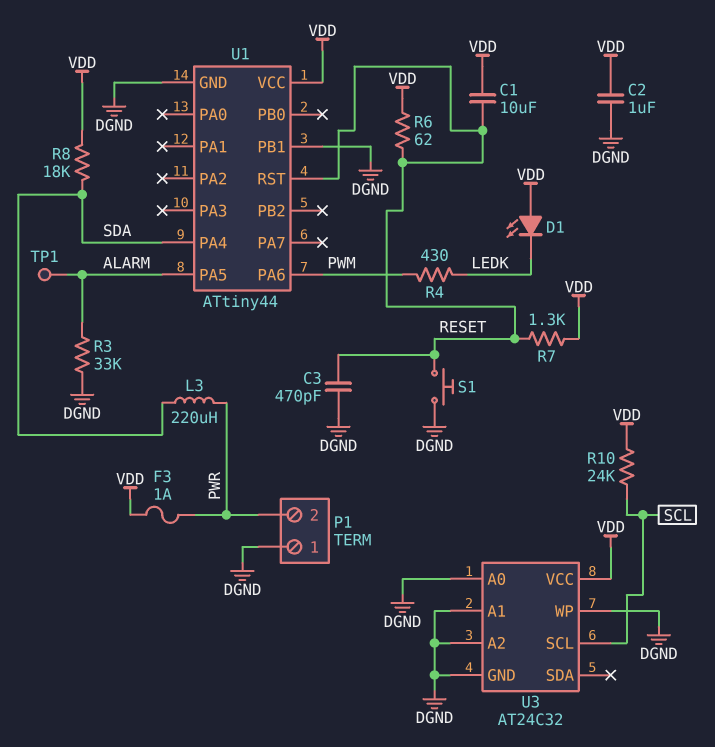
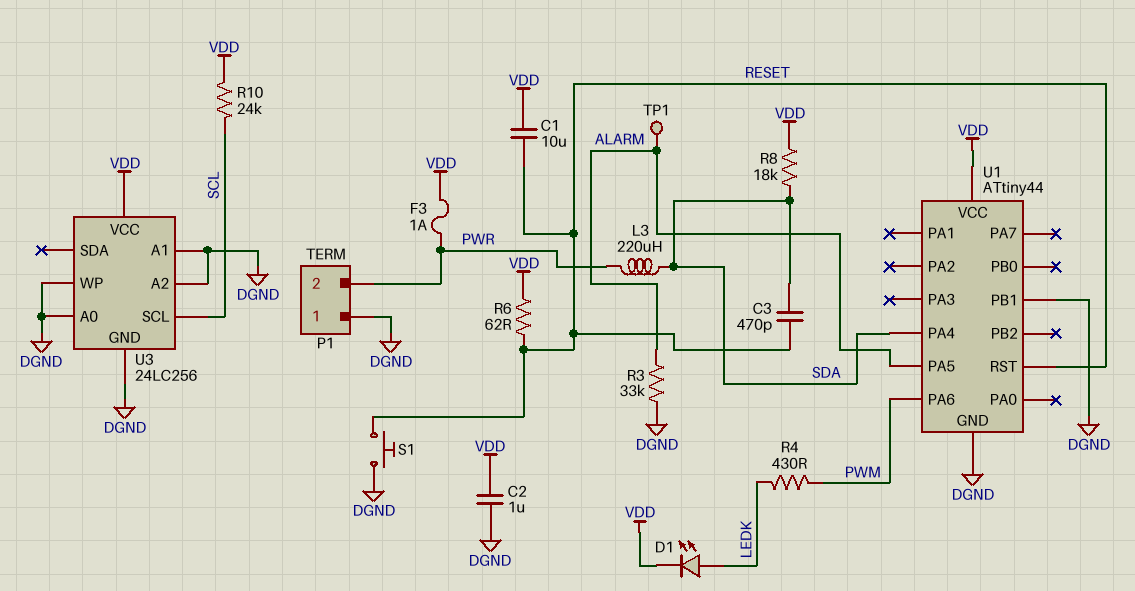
C3: 470pF (DGND, RESET) -> 470pF (RESET, SDA)
D1: LED (A VDD, K LEDK) -> LED (A LEDK, K VDD)
R7: 1.3k (RESET, VDD) -> none
U3: AT24C32 -> 24LC256

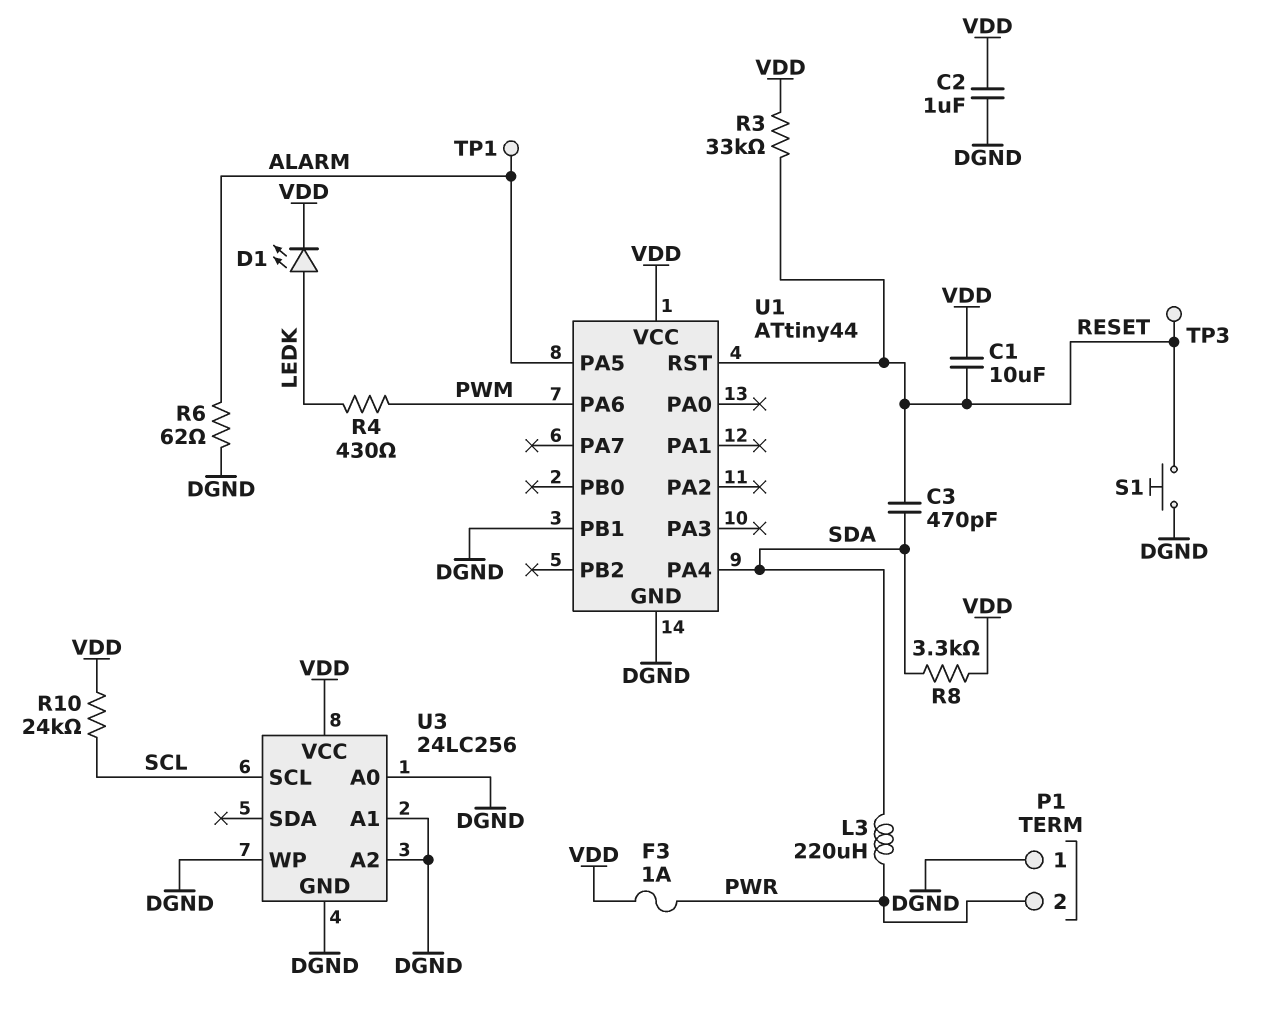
R3: 33k (ALARM, DGND) -> 33k (RESET, VDD)
R6: 62 (RESET, VDD) -> 62 (ALARM, DGND)
R8: 18k (SDA, VDD) -> 3.3k (SDA, VDD)
TP3: none -> test point (RESET)

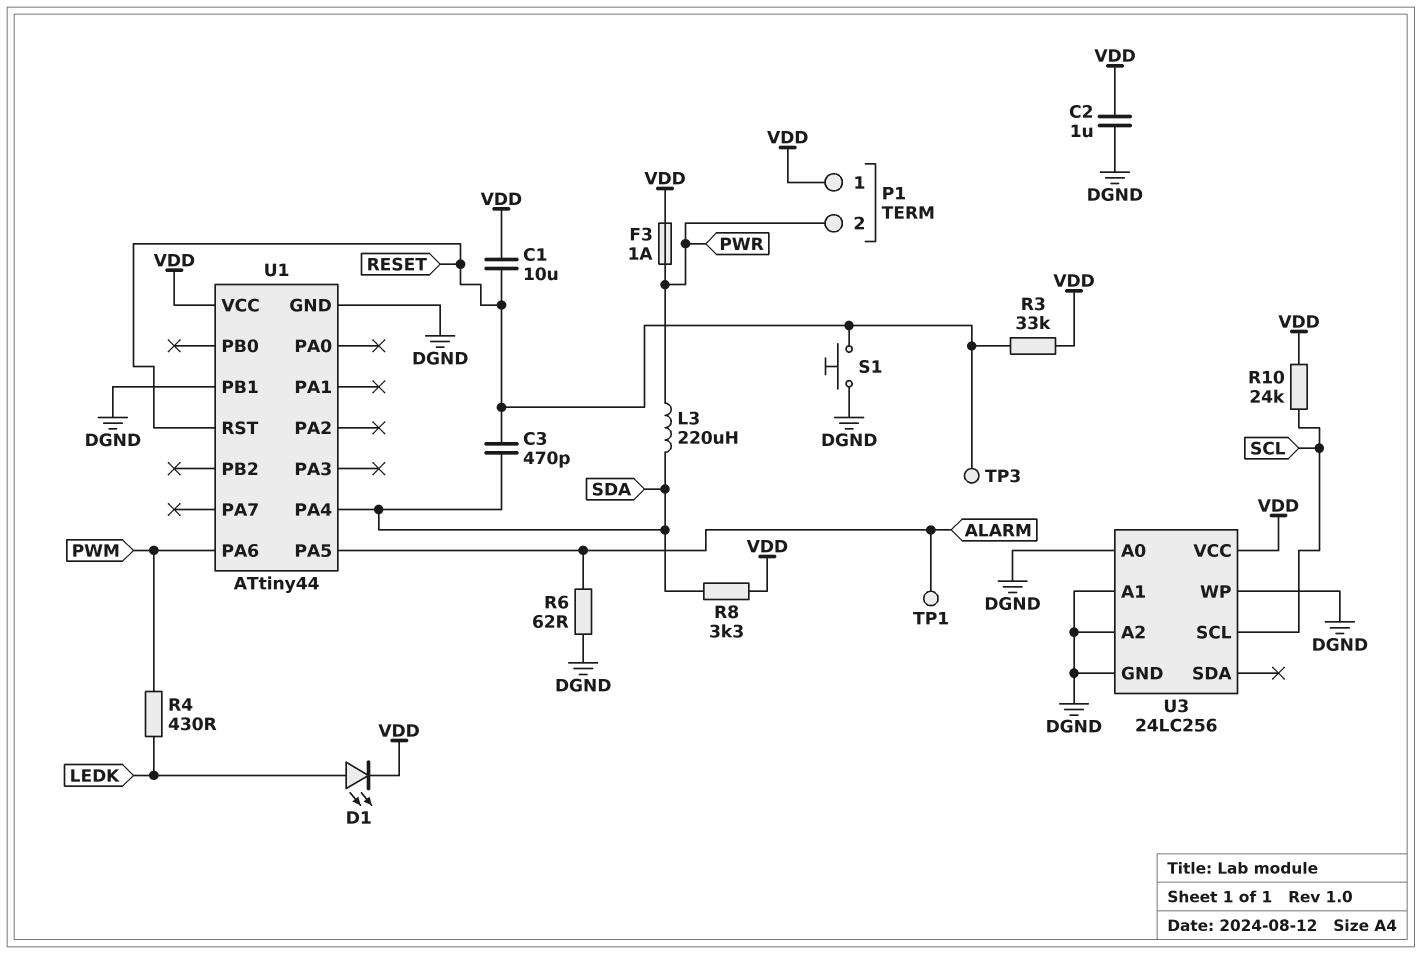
P1 pin 1: DGND -> VDD

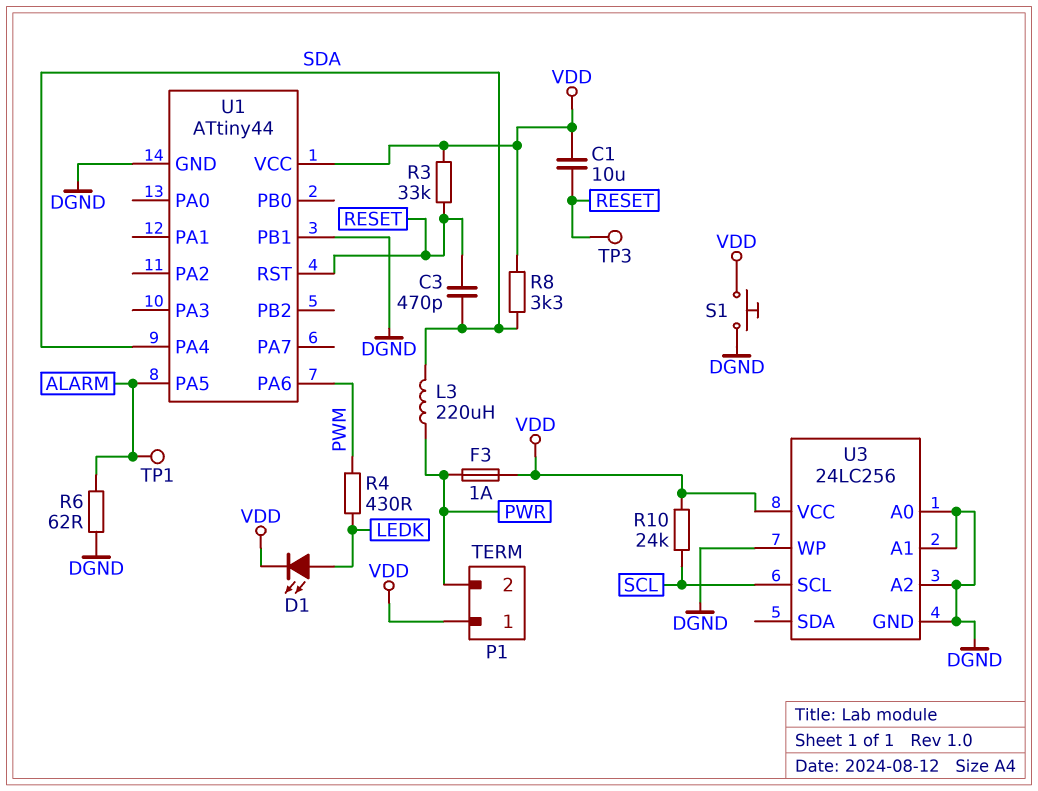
C2: 1uF (DGND, VDD) -> none
S1: button (DGND, RESET) -> button (DGND, VDD)

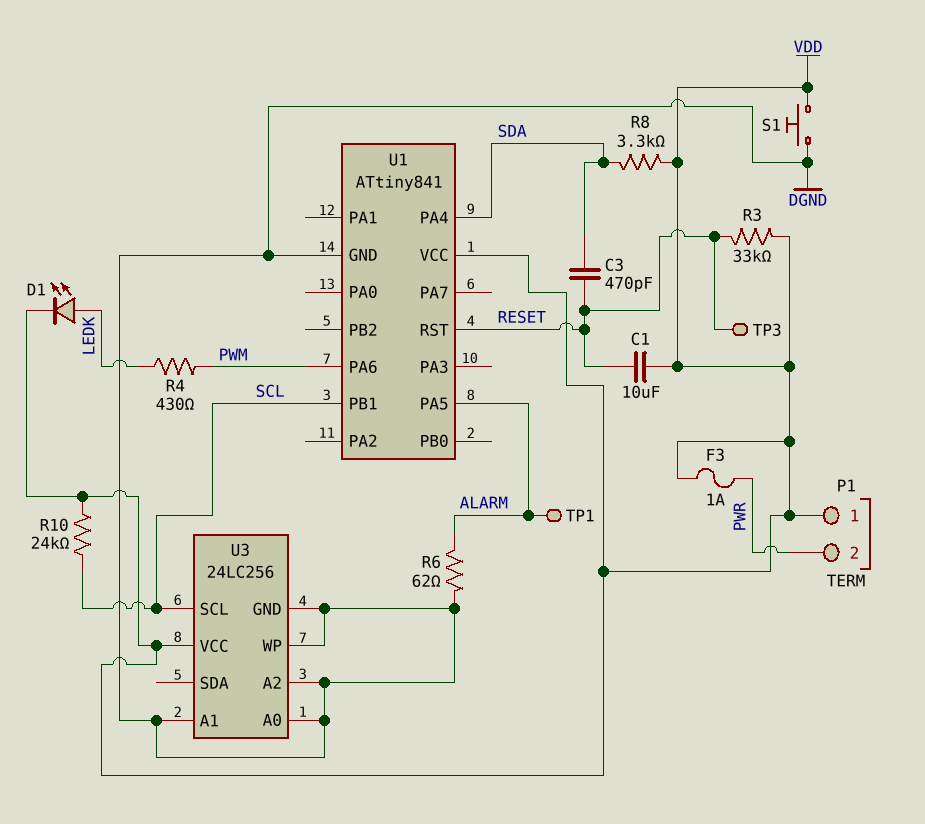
L3: 220uH (PWR, SDA) -> none
U1: ATtiny44 -> ATtiny841
U1 pin PB1: DGND -> SCL

